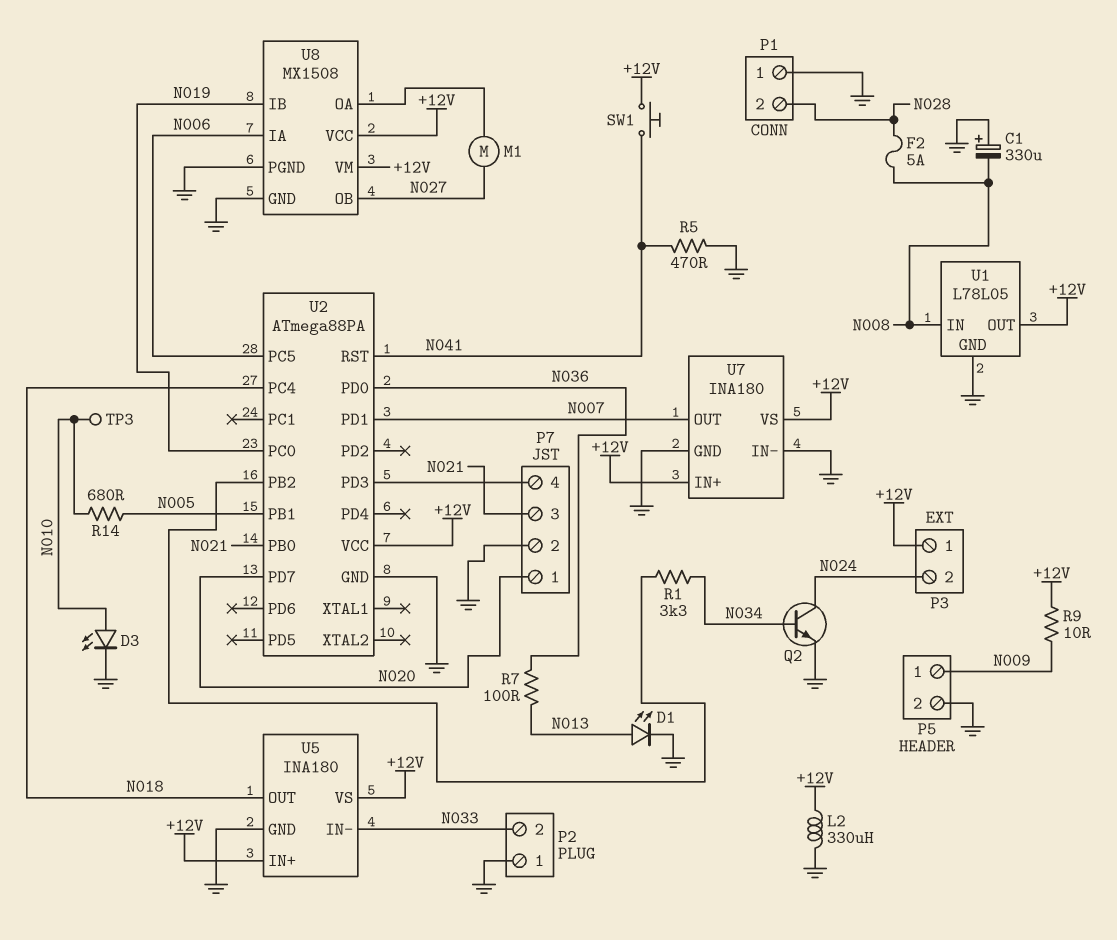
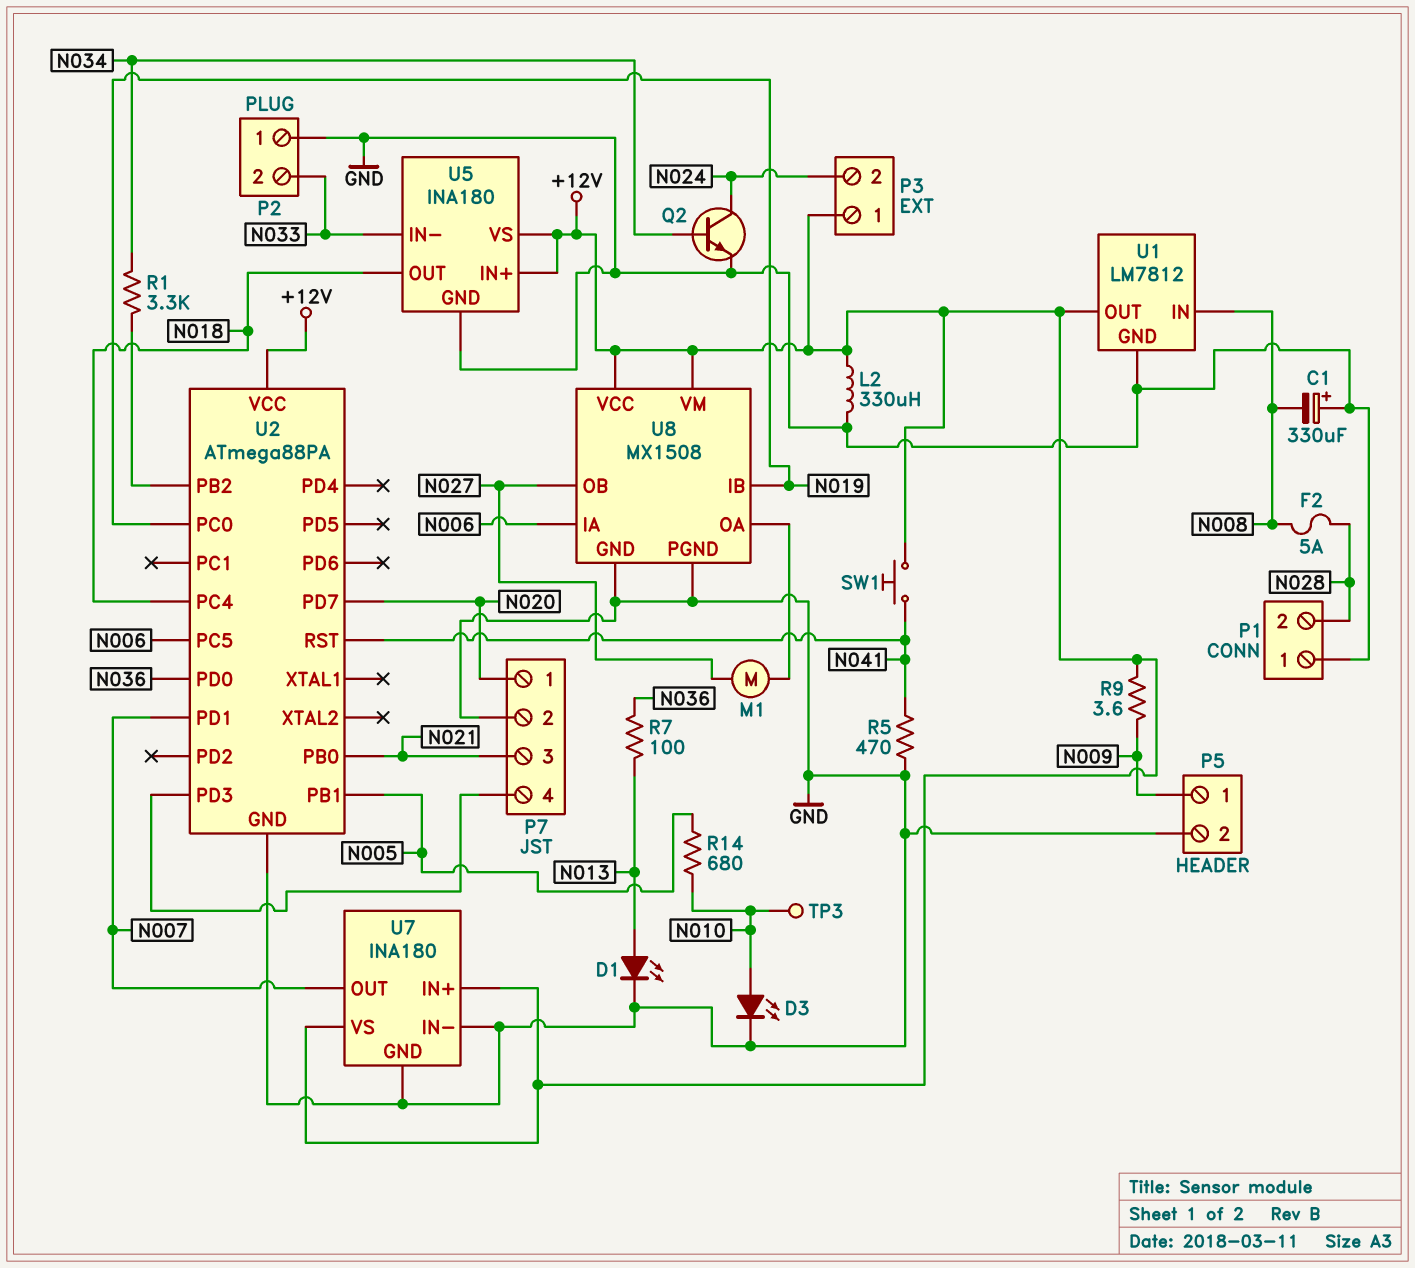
R9: 10 (+12V, N009) -> 3.6 (+12V, N009)
U1: L78L05 -> LM7812

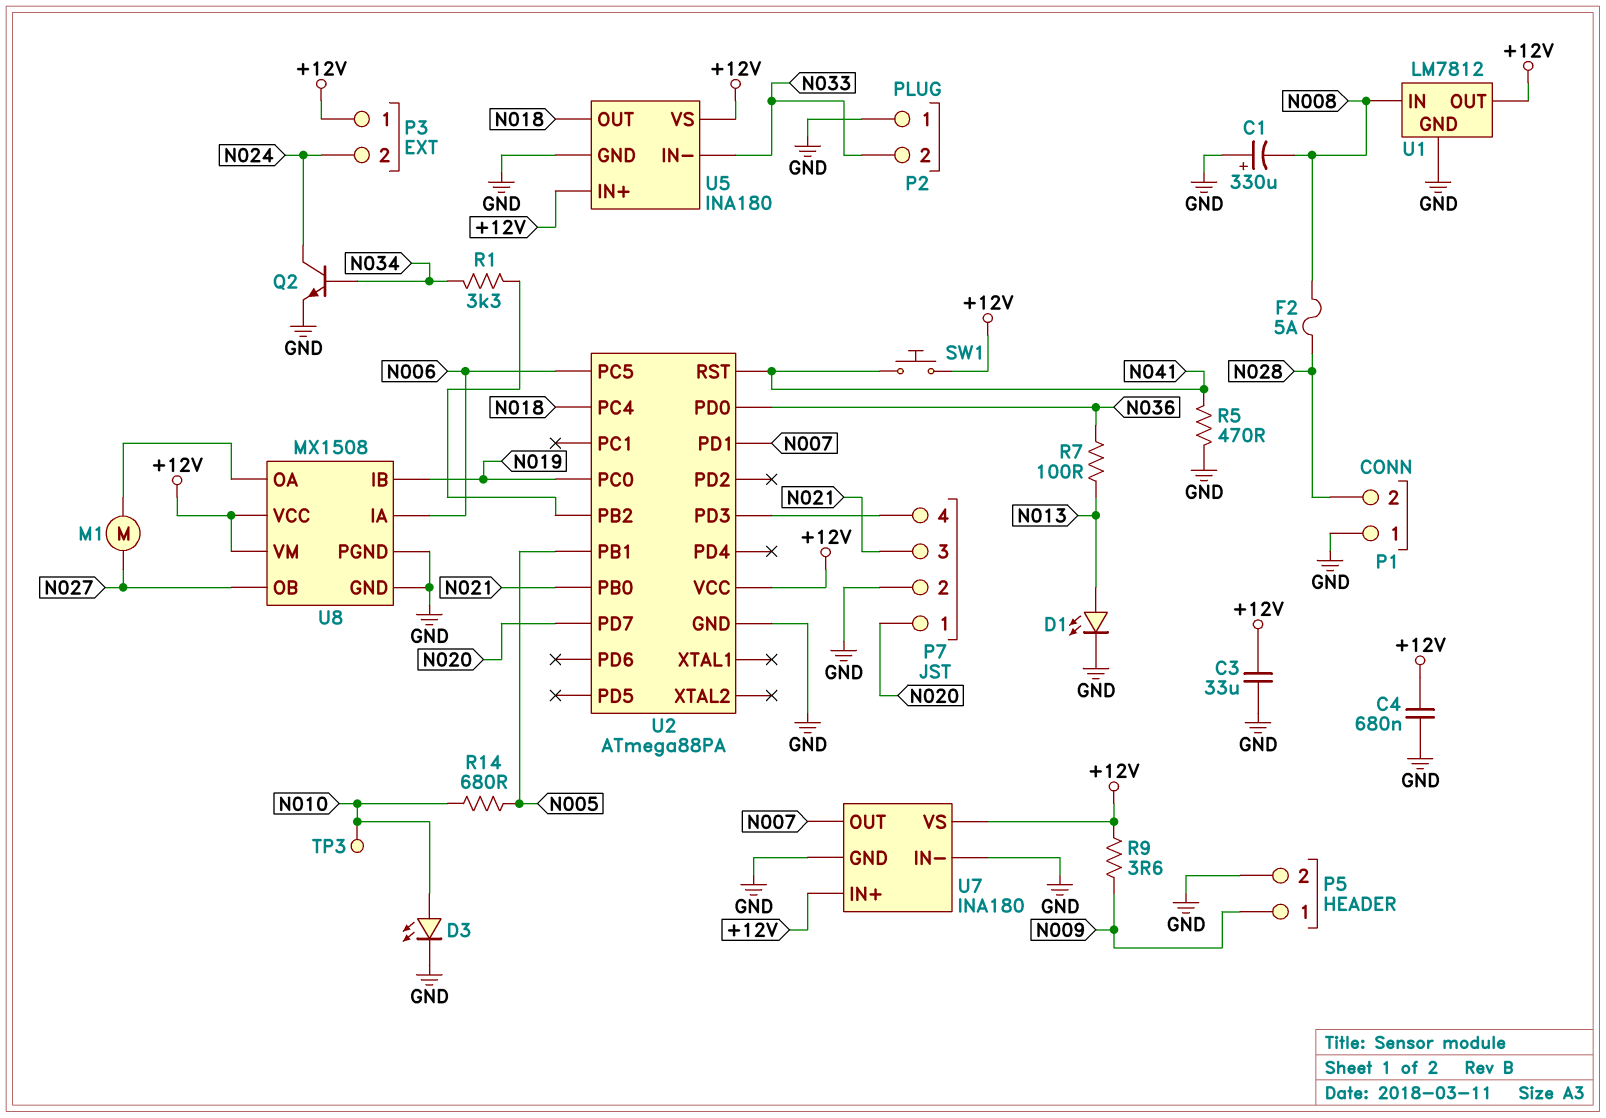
C3: none -> 33uF (+12V, GND)
C4: none -> 680nF (+12V, GND)
L2: 330uH (+12V, GND) -> none

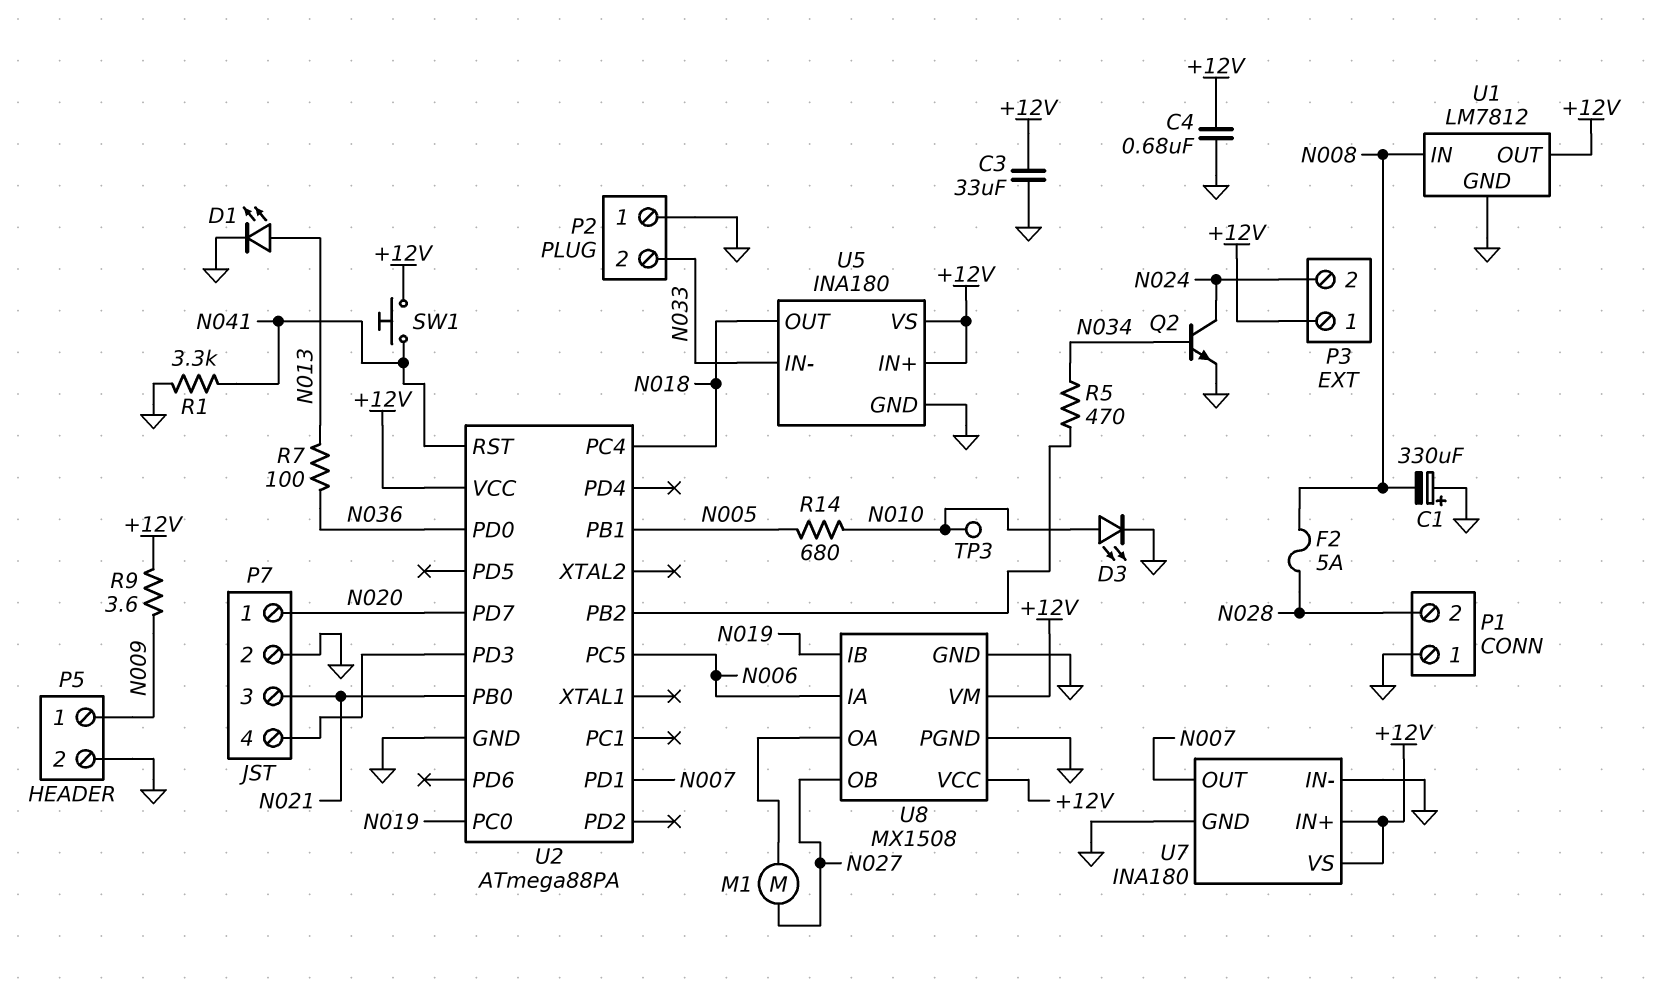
R1: 3.3k (N034, U2/PB2) -> 3.3k (GND, N041)
R5: 470 (GND, N041) -> 470 (N034, U2/PB2)

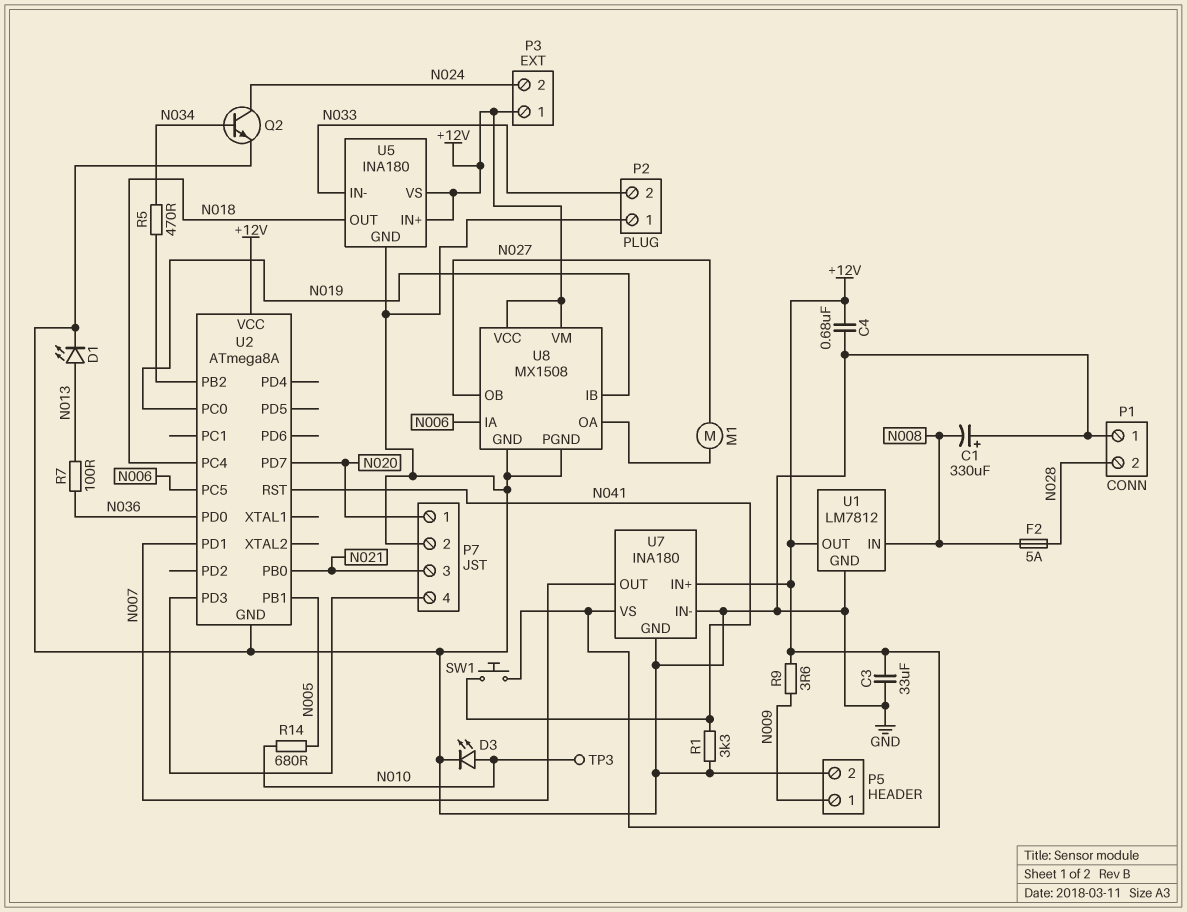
U2: ATmega88PA -> ATmega8A

